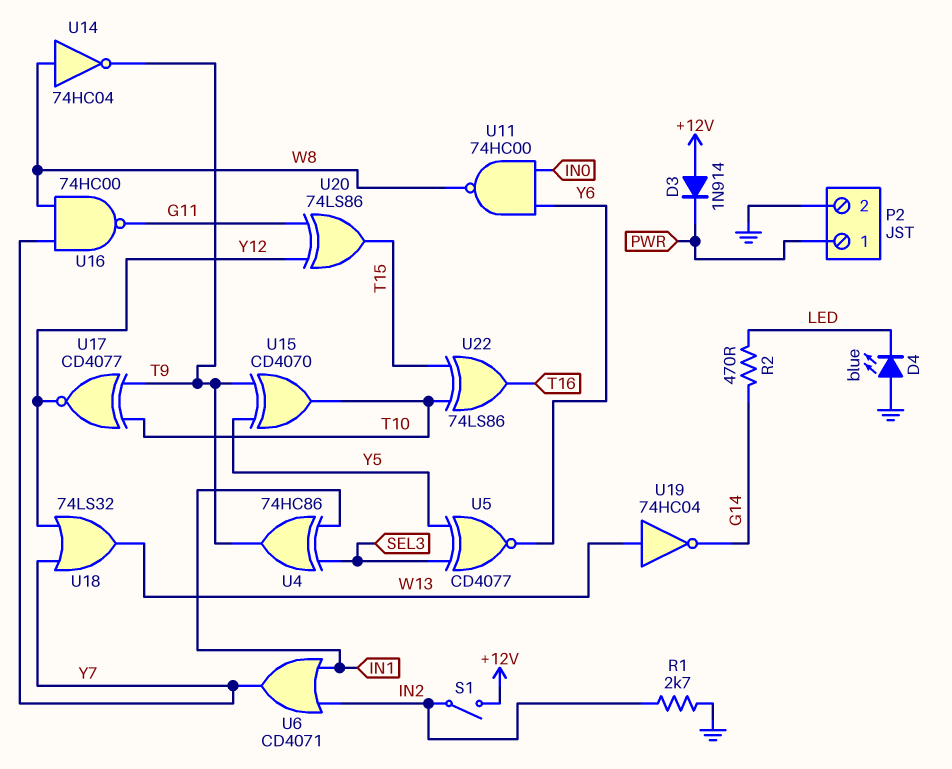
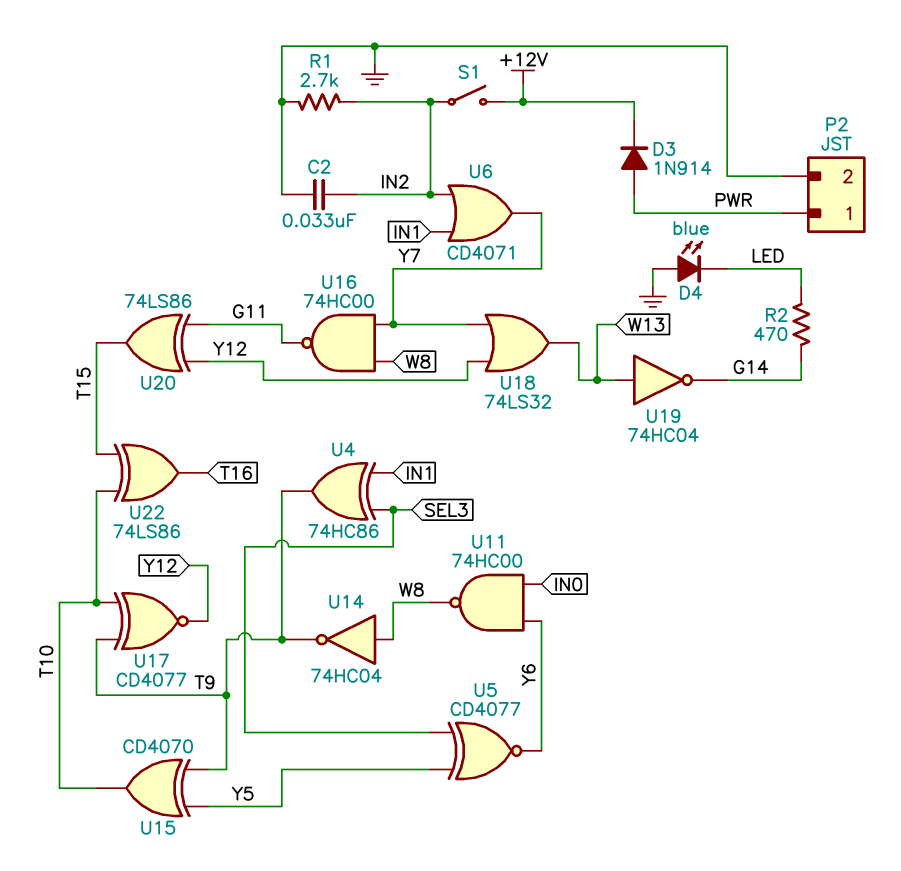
C2: none -> 33nF (GND, IN2)
D3: diode 1N914 (A +12V, K PWR) -> diode 1N914 (A PWR, K +12V)

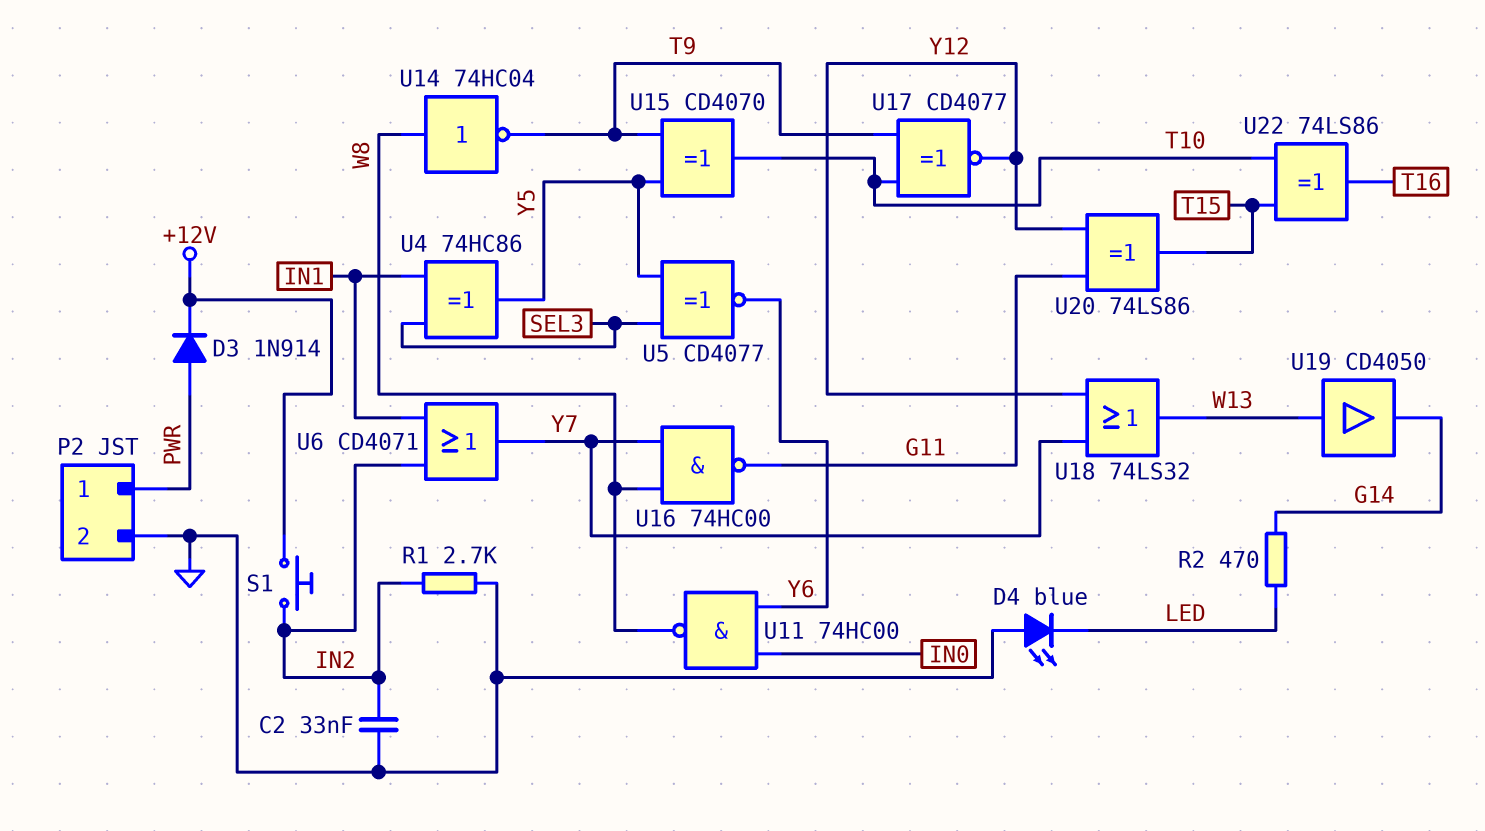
S1: switch (+12V, IN2) -> button (+12V, IN2)
U4: XOR 74HC86 (in IN1, in SEL3, out T9) -> XOR 74HC86 (in IN1, in SEL3, out Y5)
U19: NOT 74HC04 (in W13, out G14) -> buffer CD4050 (in W13, out G14)

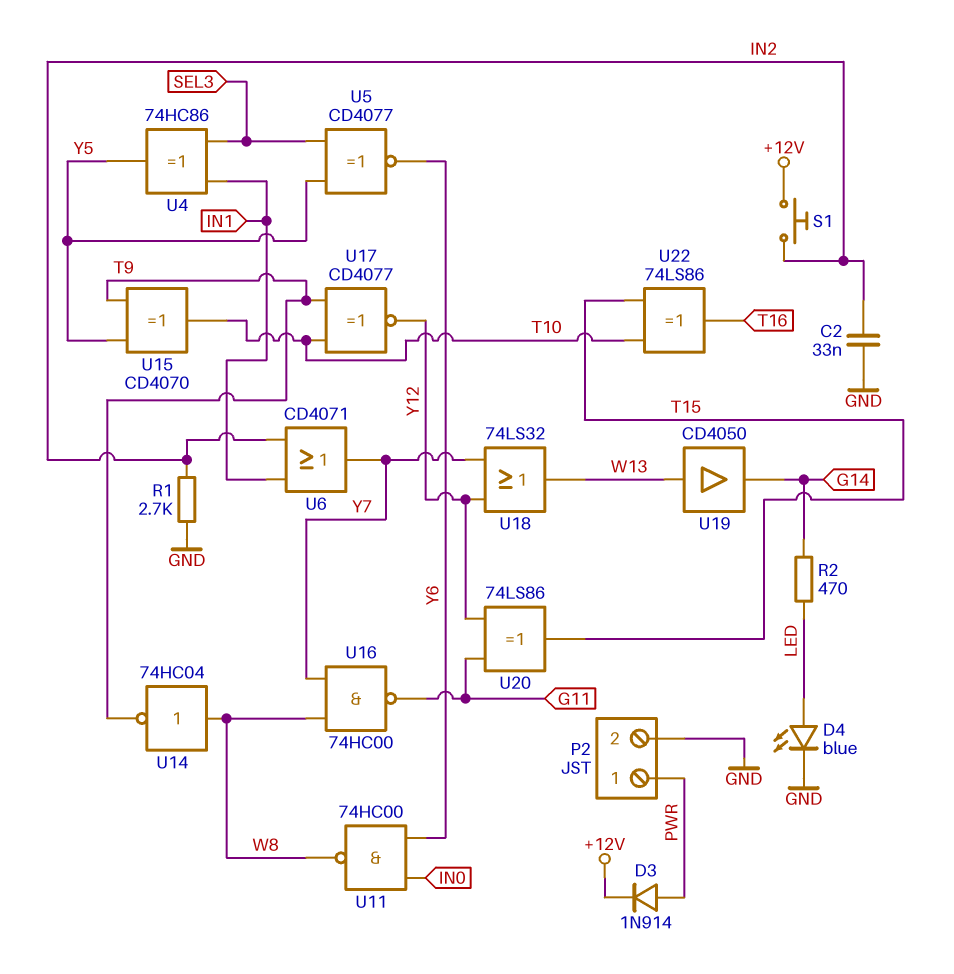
D4: LED blue (A GND, K LED) -> LED blue (A LED, K GND)

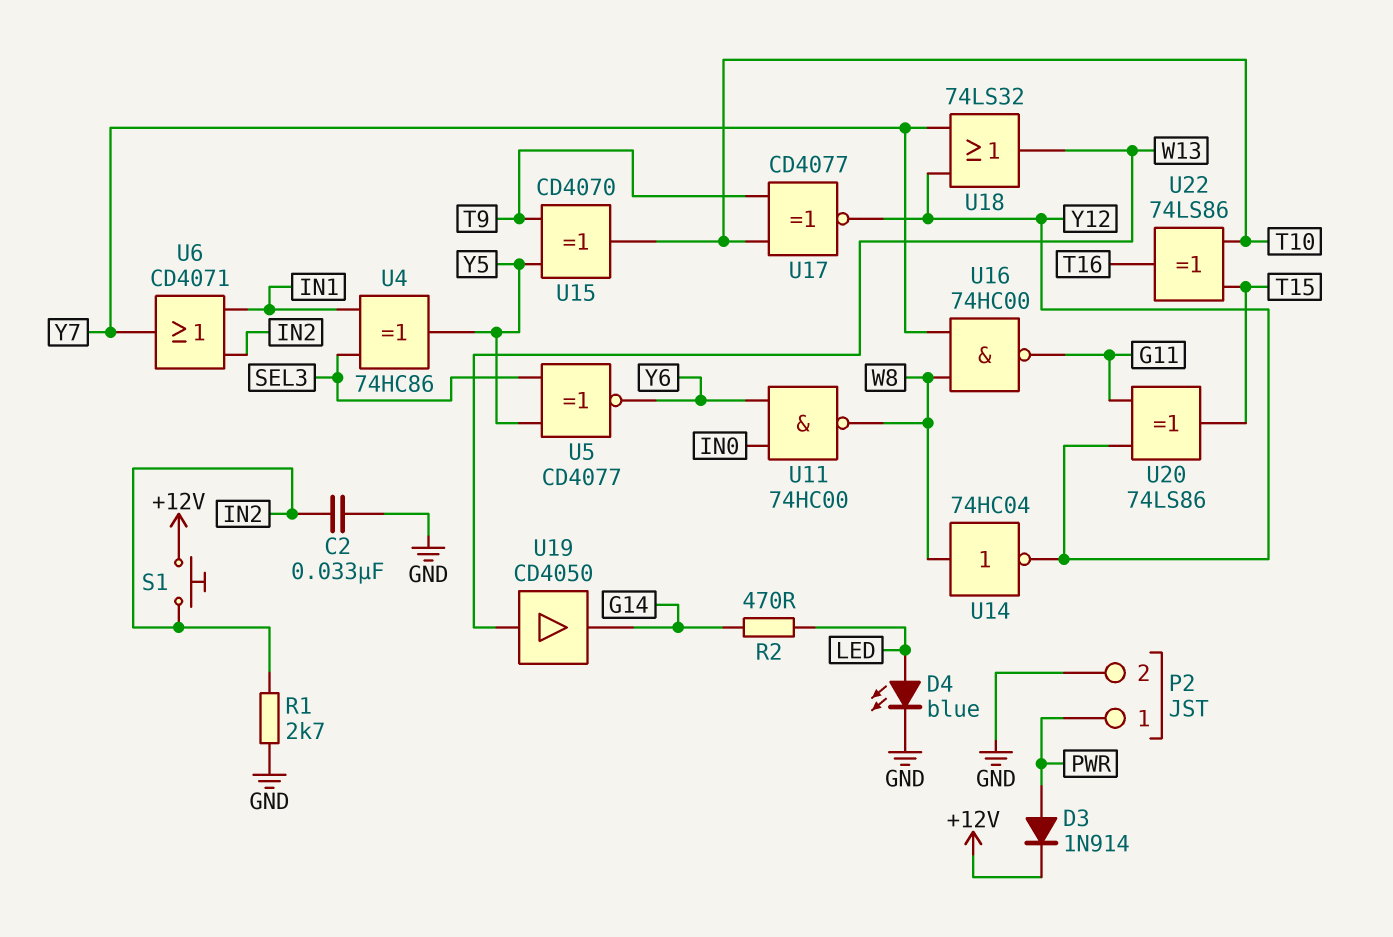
U14: NOT 74HC04 (in W8, out T9) -> NOT 74HC04 (in W8, out Y12)

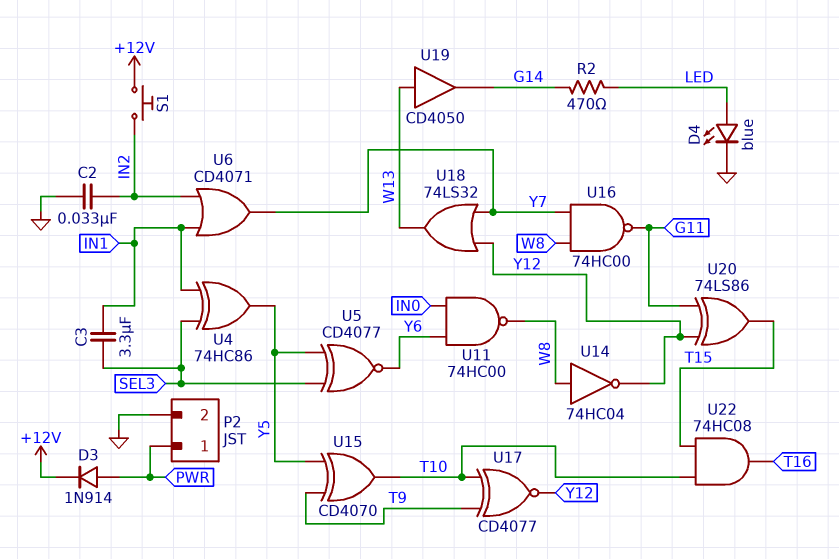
C3: none -> 3.3uF (IN1, SEL3)
R1: 2.7k (GND, IN2) -> none
U22: XOR 74LS86 (in T10, in T15, out T16) -> AND 74HC08 (in T10, in T15, out T16)

